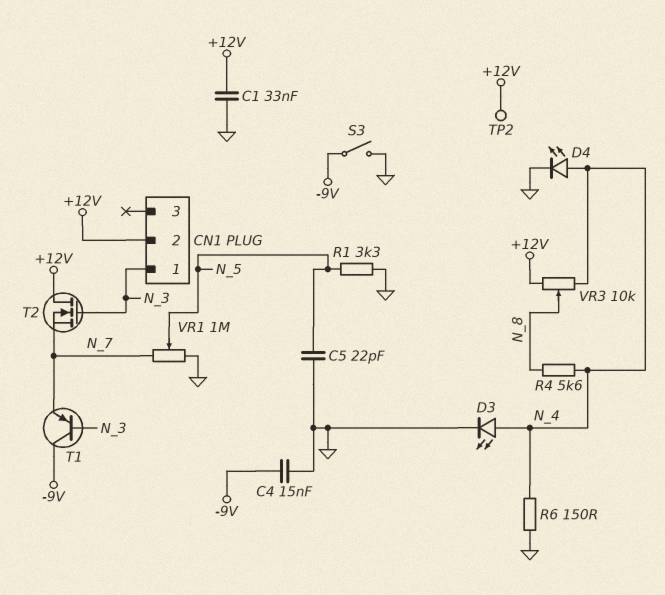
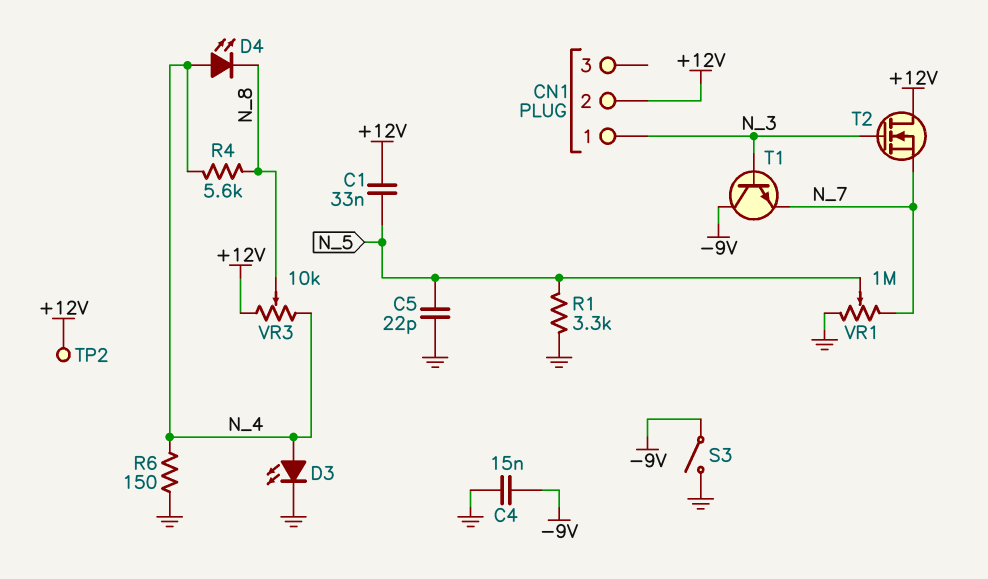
C1: 33nF (+12V, GND) -> 33nF (+12V, N_5)
D4: LED (A N_4, K GND) -> LED (A N_4, K N_8)
T1: PNP (B N_3, C -9V, E N_7) -> NPN (B N_3, C -9V, E N_7)

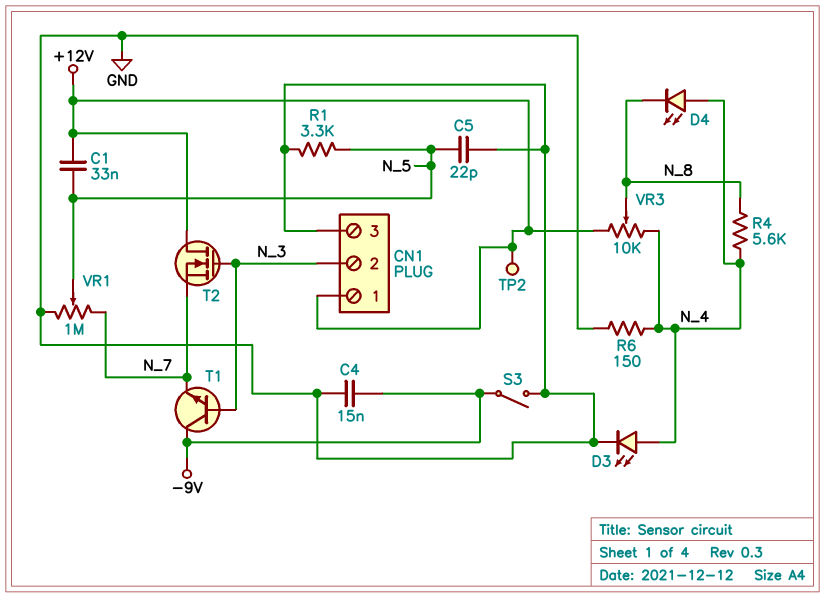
CN1 pin 1: N_3 -> +12V
CN1 pin 2: +12V -> N_3
CN1 pin 3: none -> GND

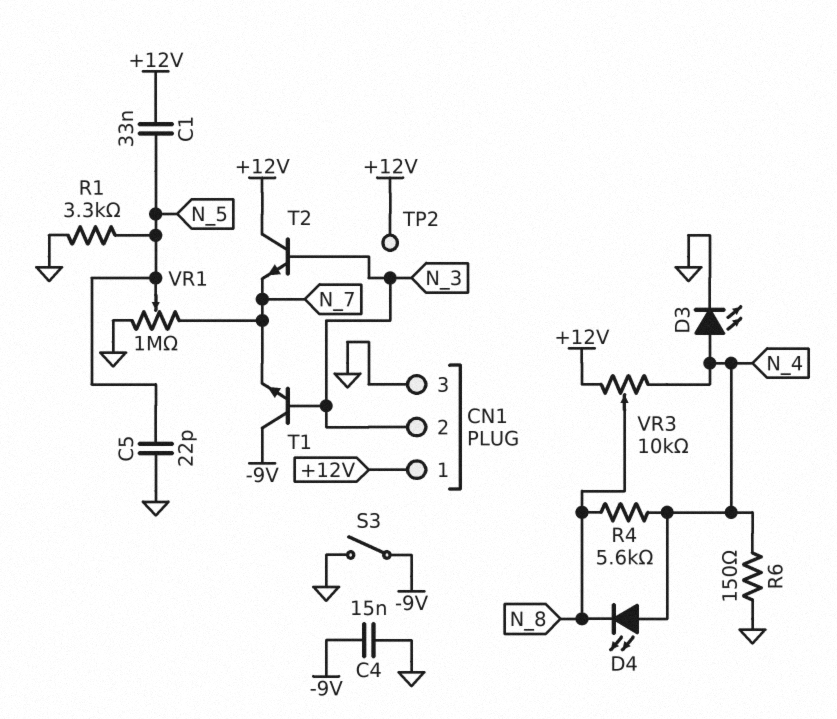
T2: NMOS (G N_3, D +12V, S N_7) -> NPN (B N_3, C +12V, E N_7)

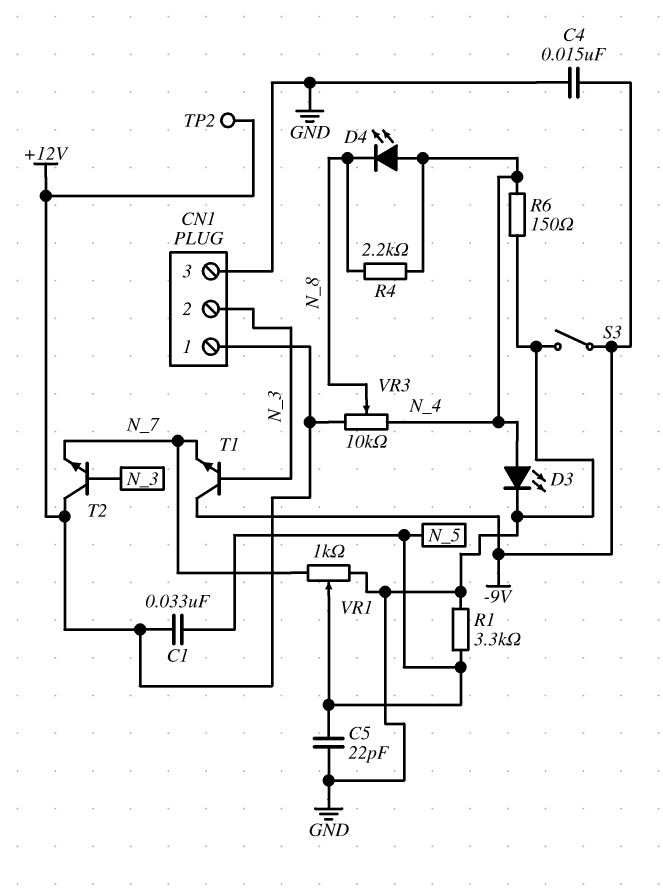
R4: 5.6k (N_4, N_8) -> 2.2k (N_4, N_8)
VR1: 1M (GND, N_7, wiper N_5) -> 1k (GND, N_7, wiper N_5)

